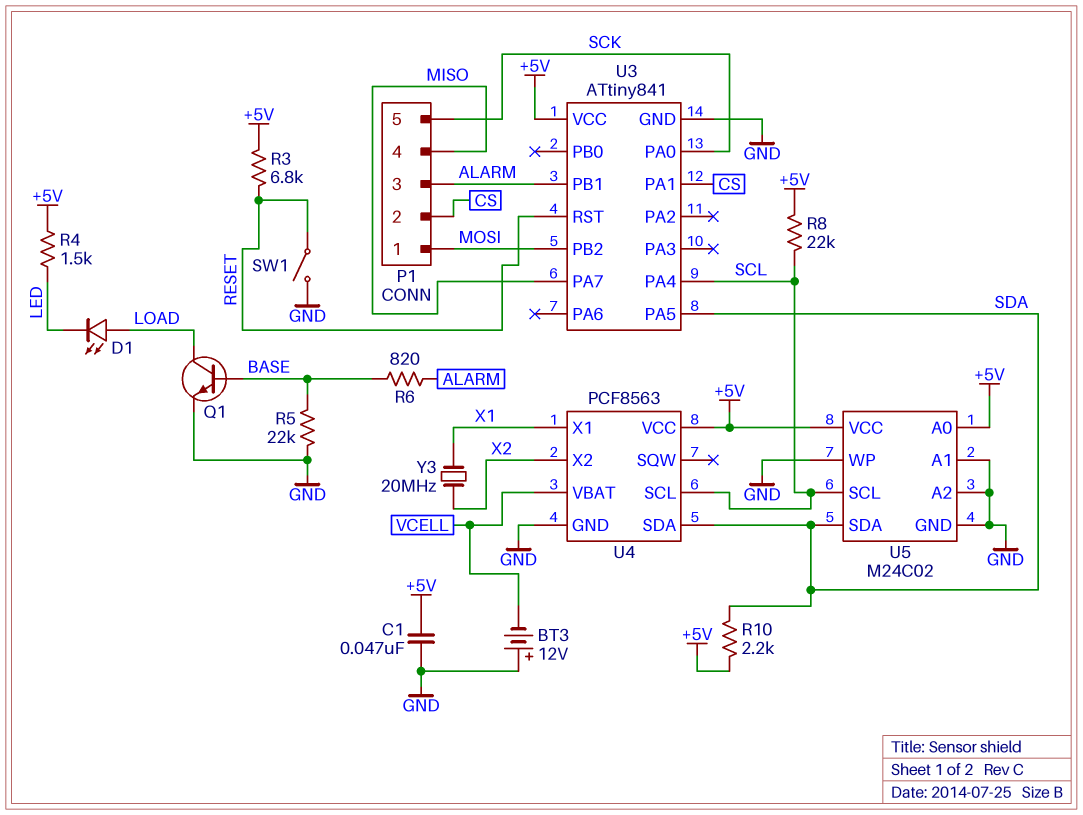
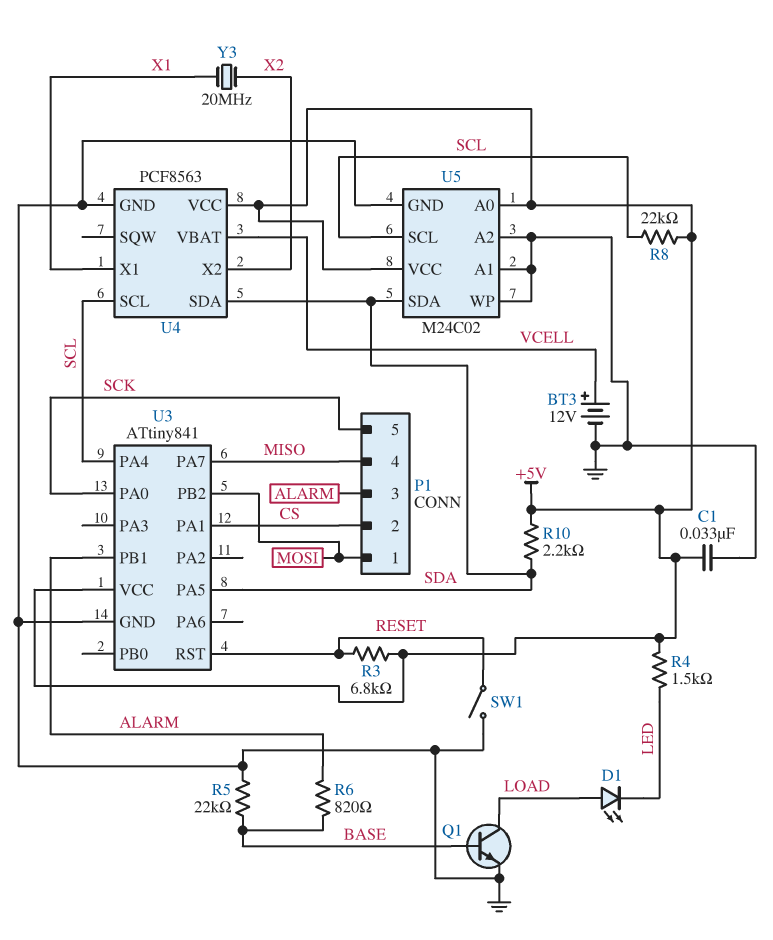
BT3: 12V (plus GND, minus VCELL) -> 12V (plus VCELL, minus GND)
C1: 47nF (+5V, GND) -> 33nF (+5V, GND)

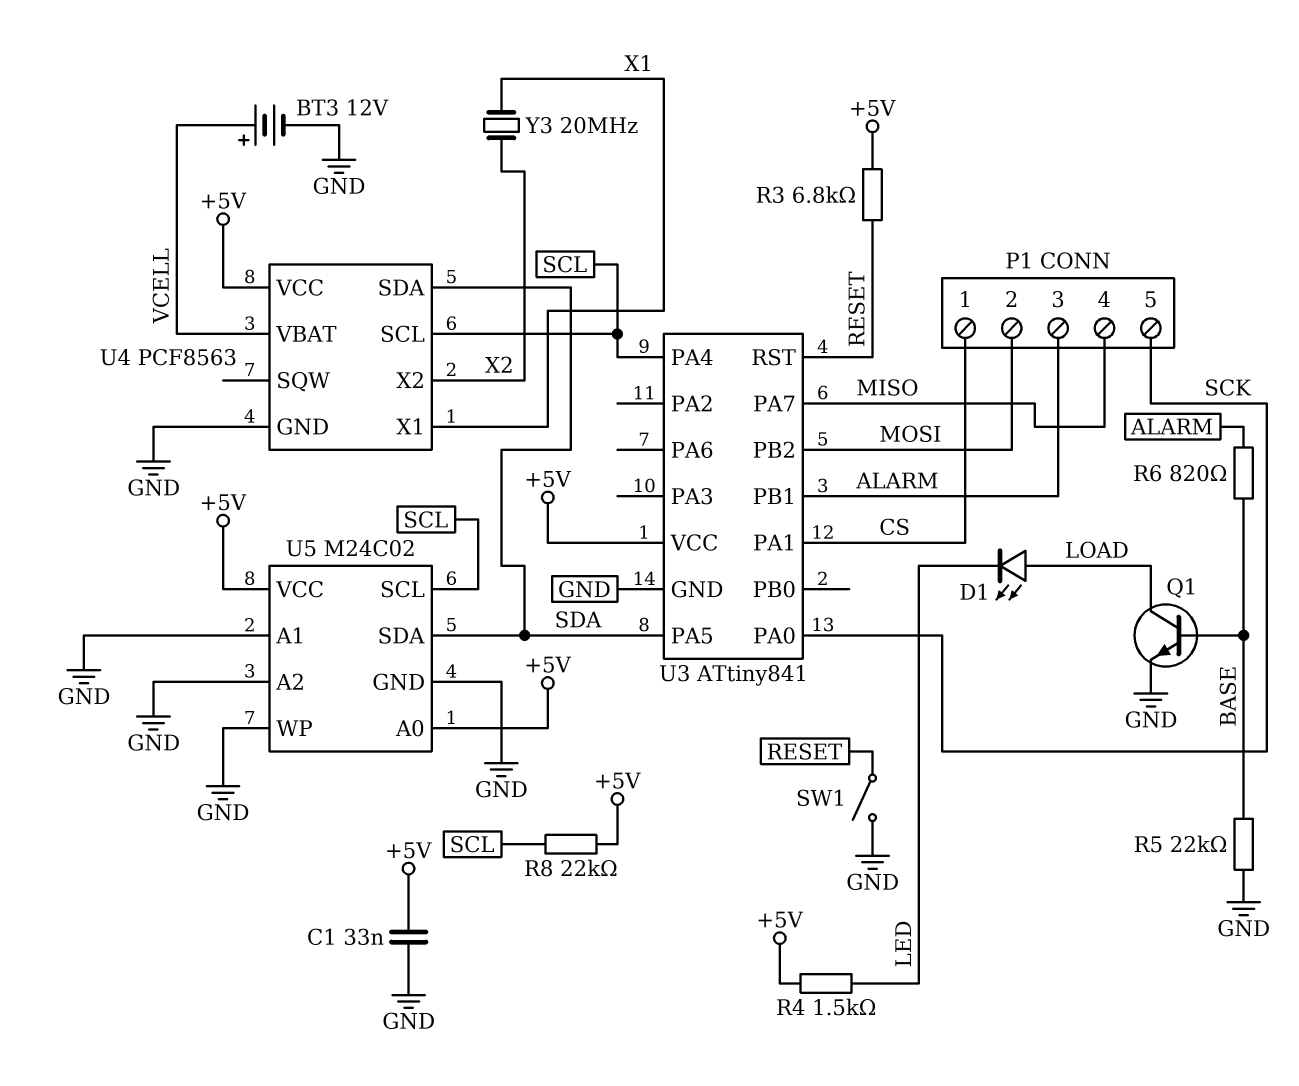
P1 pin 1: MOSI -> CS
P1 pin 2: CS -> MOSI
R10: 2.2k (+5V, SDA) -> none

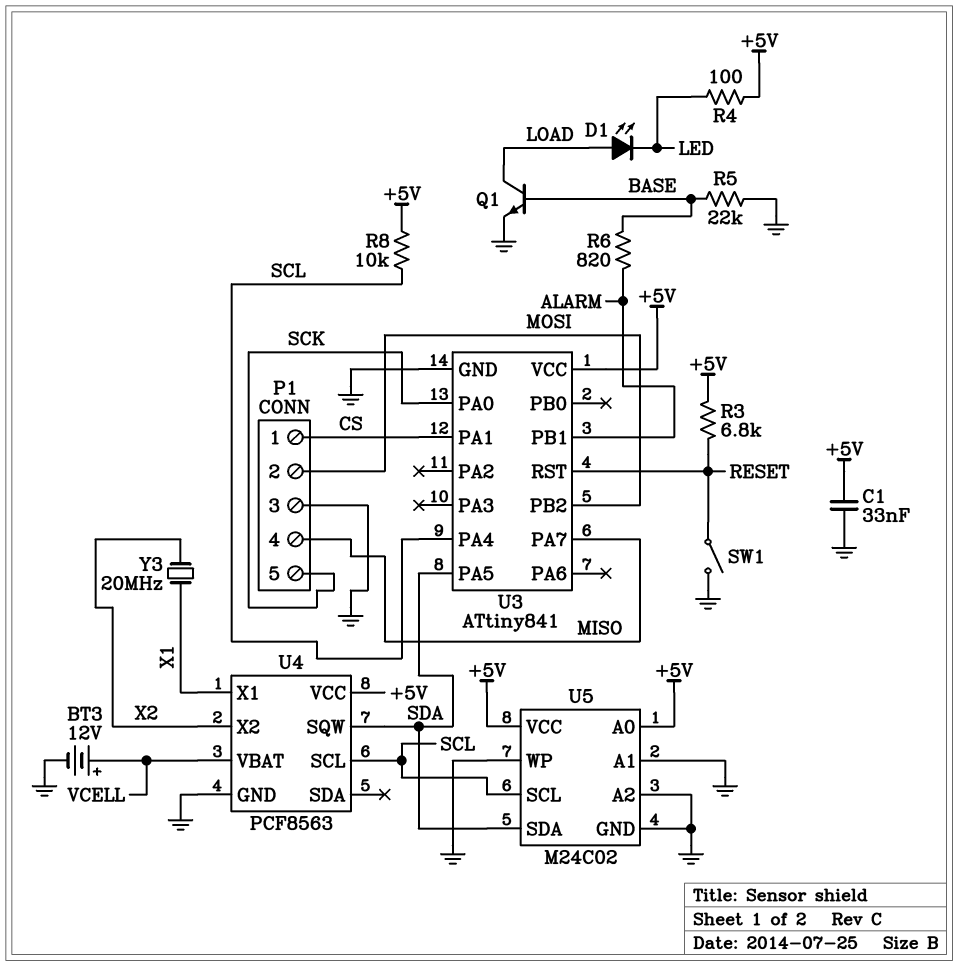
P1 pin 3: ALARM -> GND
R4: 1.5k (+5V, LED) -> 100 (+5V, LED)
R8: 22k (+5V, SCL) -> 10k (+5V, SCL)
U4 pin SDA: SDA -> none
U4 pin SQW: none -> SDA

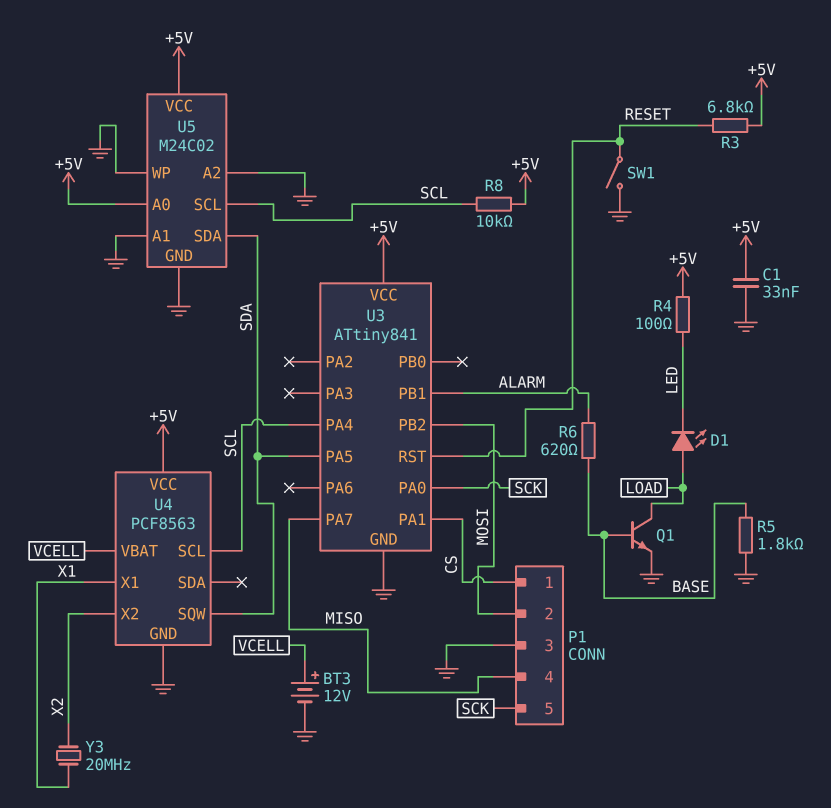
R5: 22k (BASE, GND) -> 1.8k (BASE, GND)
R6: 820 (ALARM, BASE) -> 620 (ALARM, BASE)

